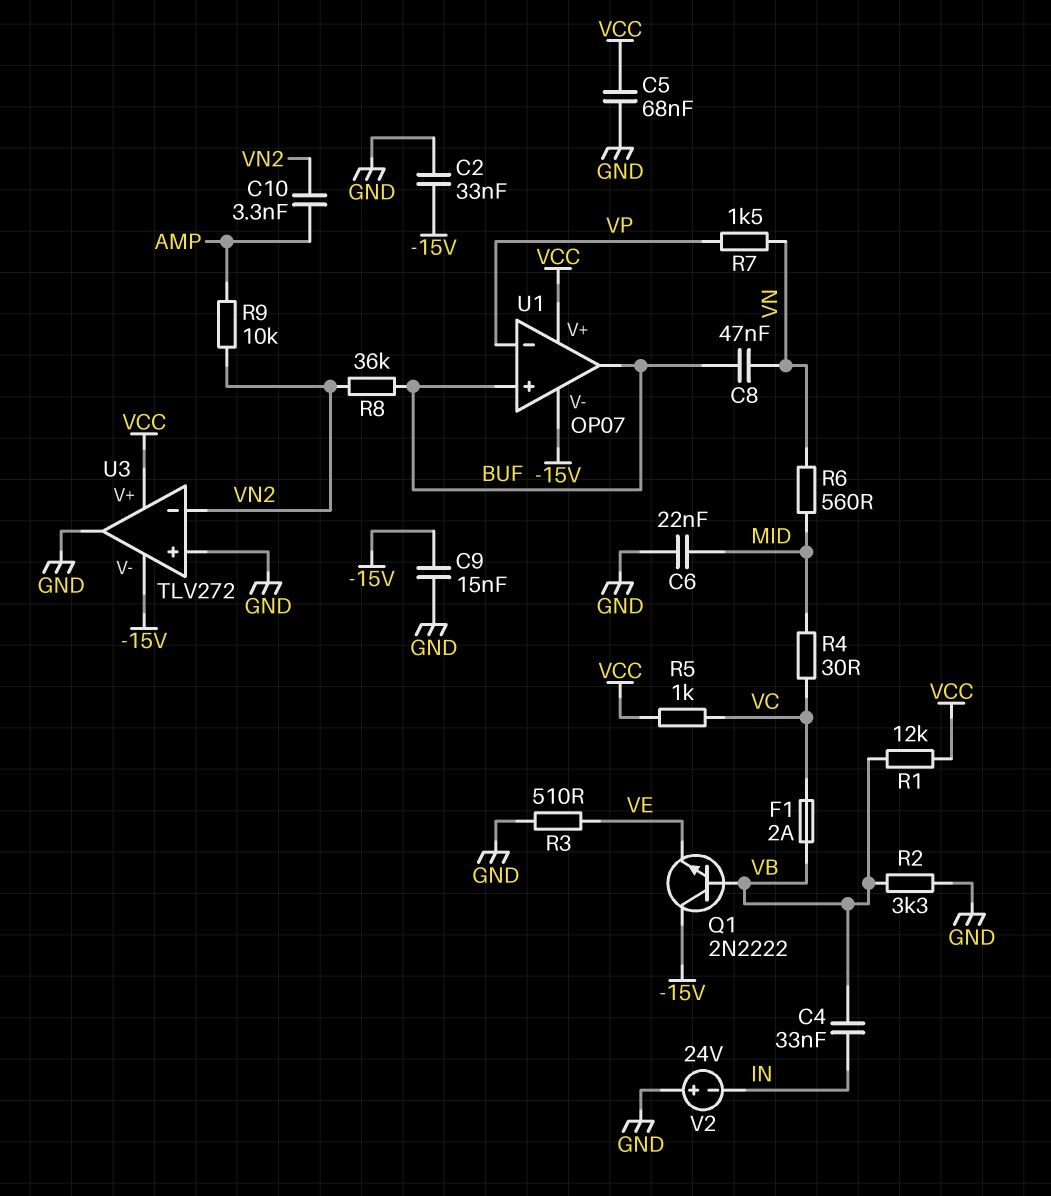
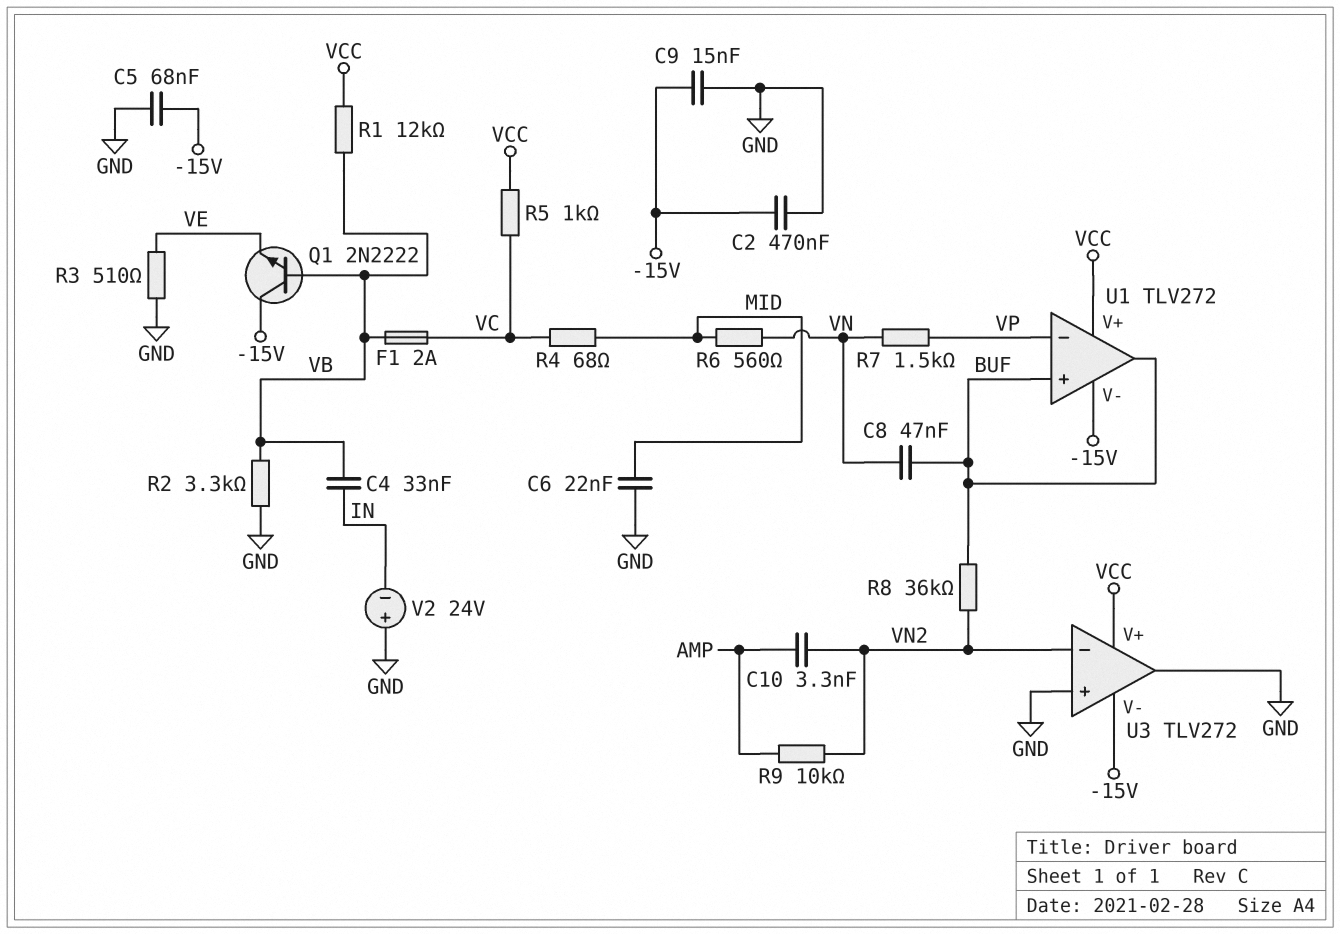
C2: 33nF (-15V, GND) -> 470nF (-15V, GND)
C5: 68nF (GND, VCC) -> 68nF (-15V, GND)
R4: 30 (MID, VC) -> 68 (MID, VC)
U1: OP07 -> TLV272

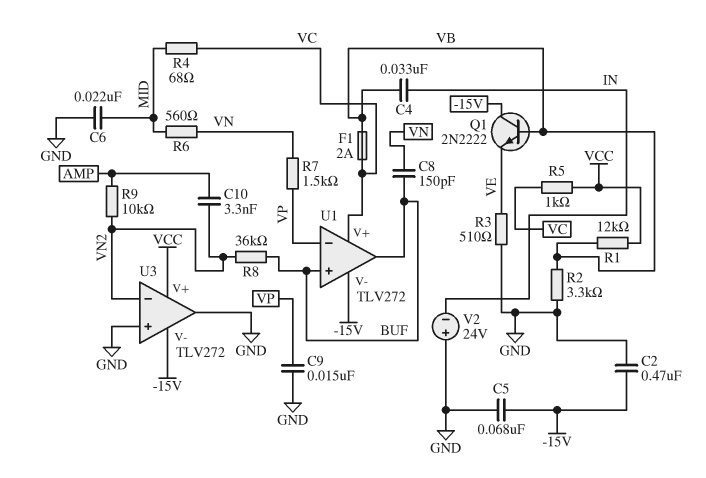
C8: 47nF (BUF, VN) -> 150pF (BUF, VN)
C9: 15nF (-15V, GND) -> 15nF (GND, VP)
U1 pin V+: VCC -> VC

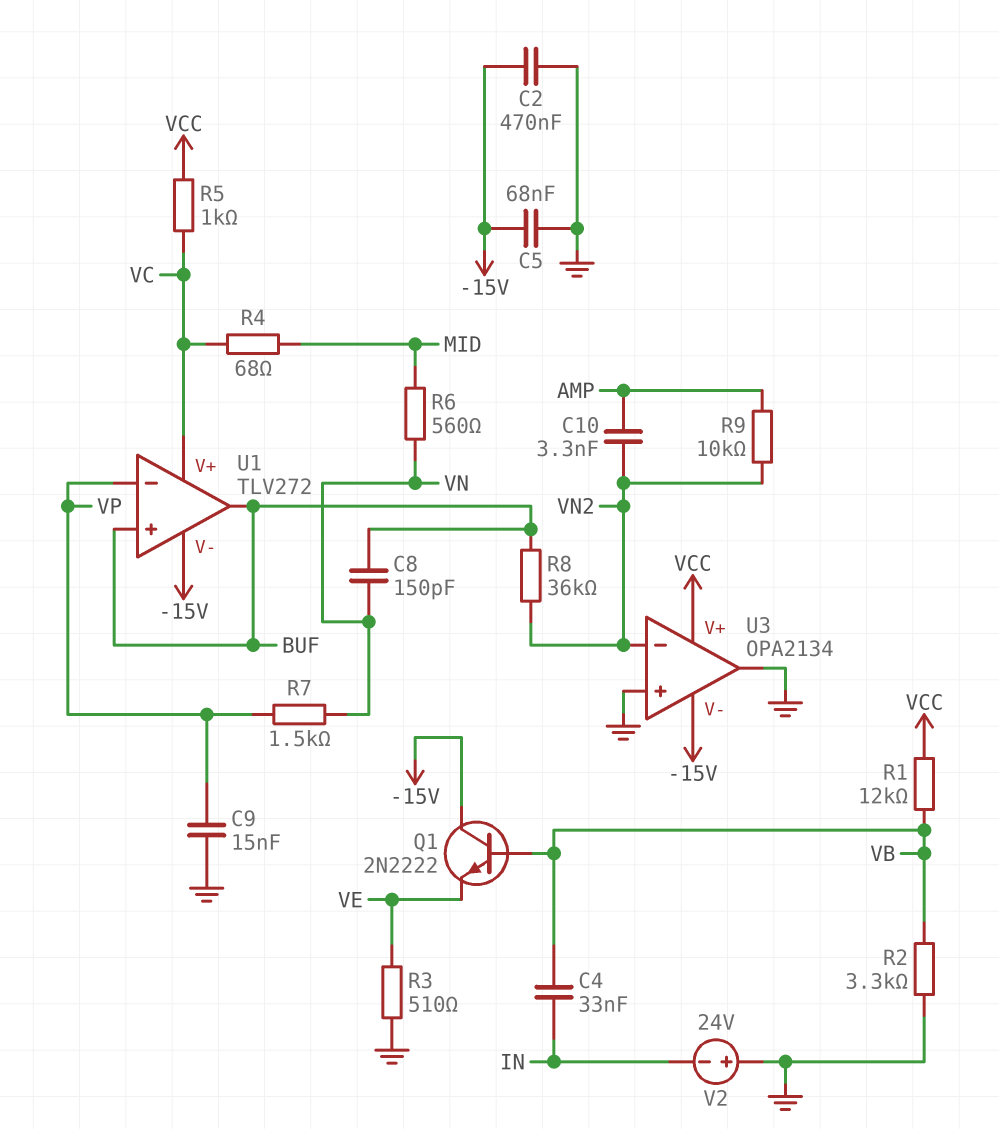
C6: 22nF (GND, MID) -> none
F1: 2A (VB, VC) -> none
U3: TLV272 -> OPA2134

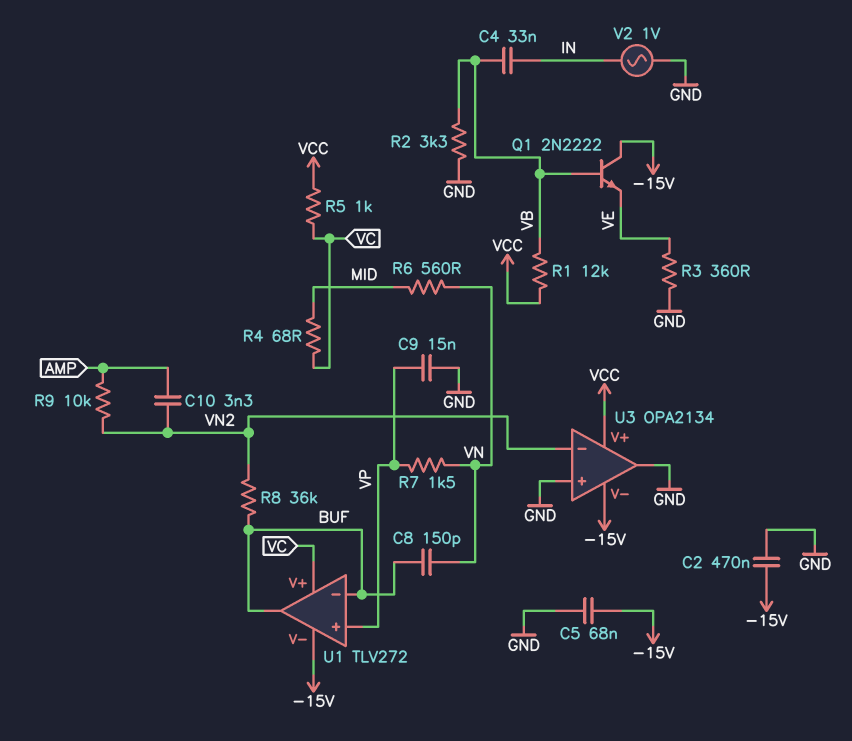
R3: 510 (GND, VE) -> 360 (GND, VE)
U1 pin in+: BUF -> VP
U1 pin in-: VP -> BUF
V2: 24V (plus GND, minus IN) -> AC 1V (GND, IN)

